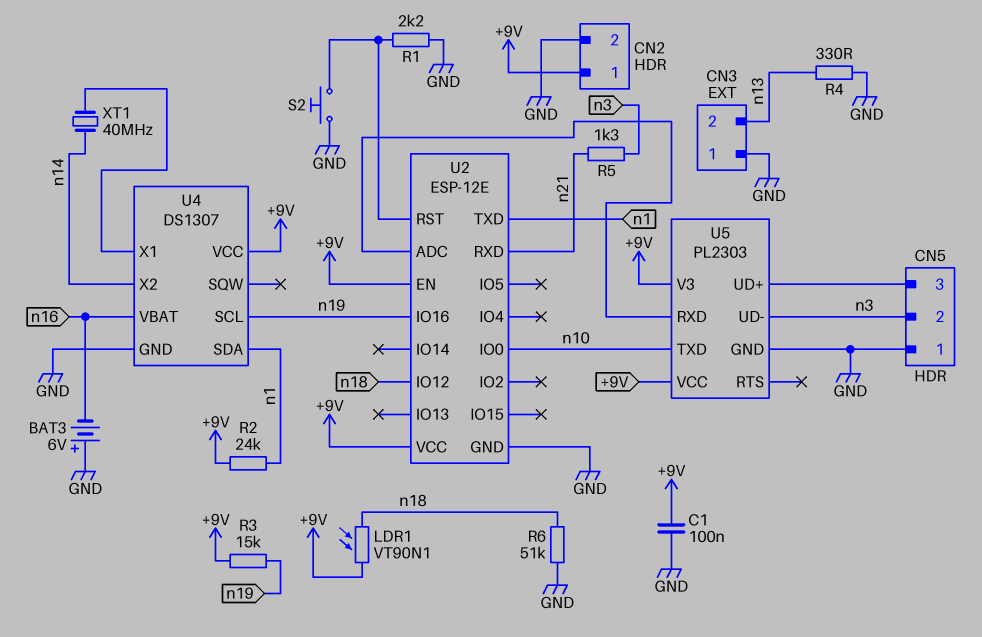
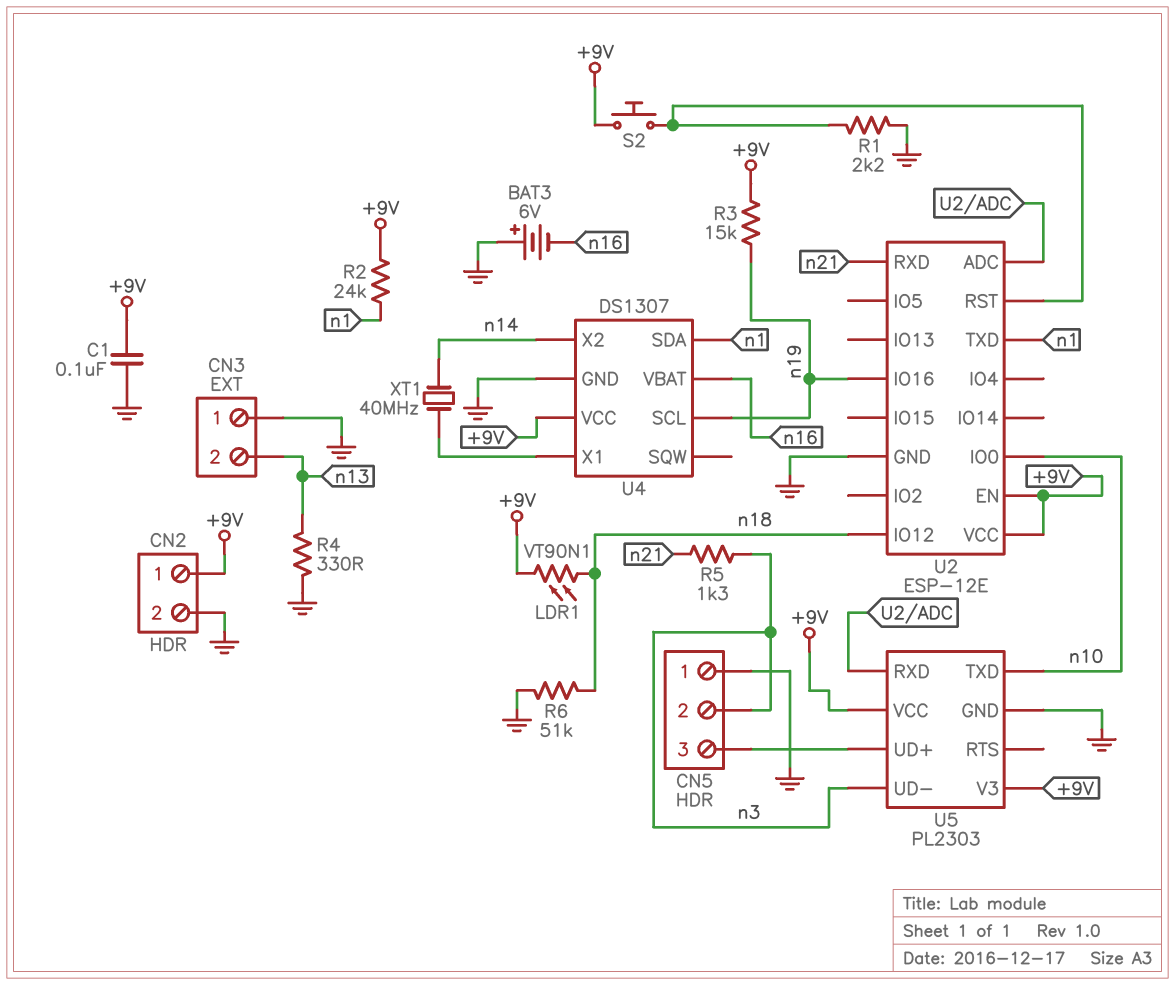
S2: button (GND, U2/RST) -> button (+9V, U2/RST)

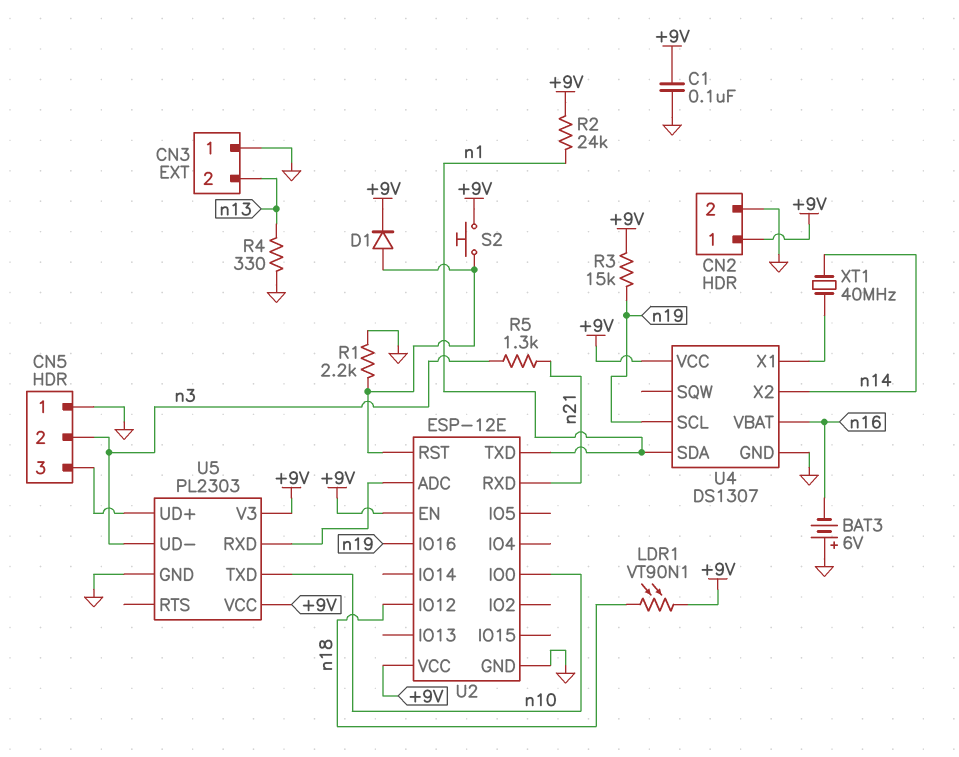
D1: none -> diode (A U2/RST, K +9V)
R6: 51k (GND, n18) -> none

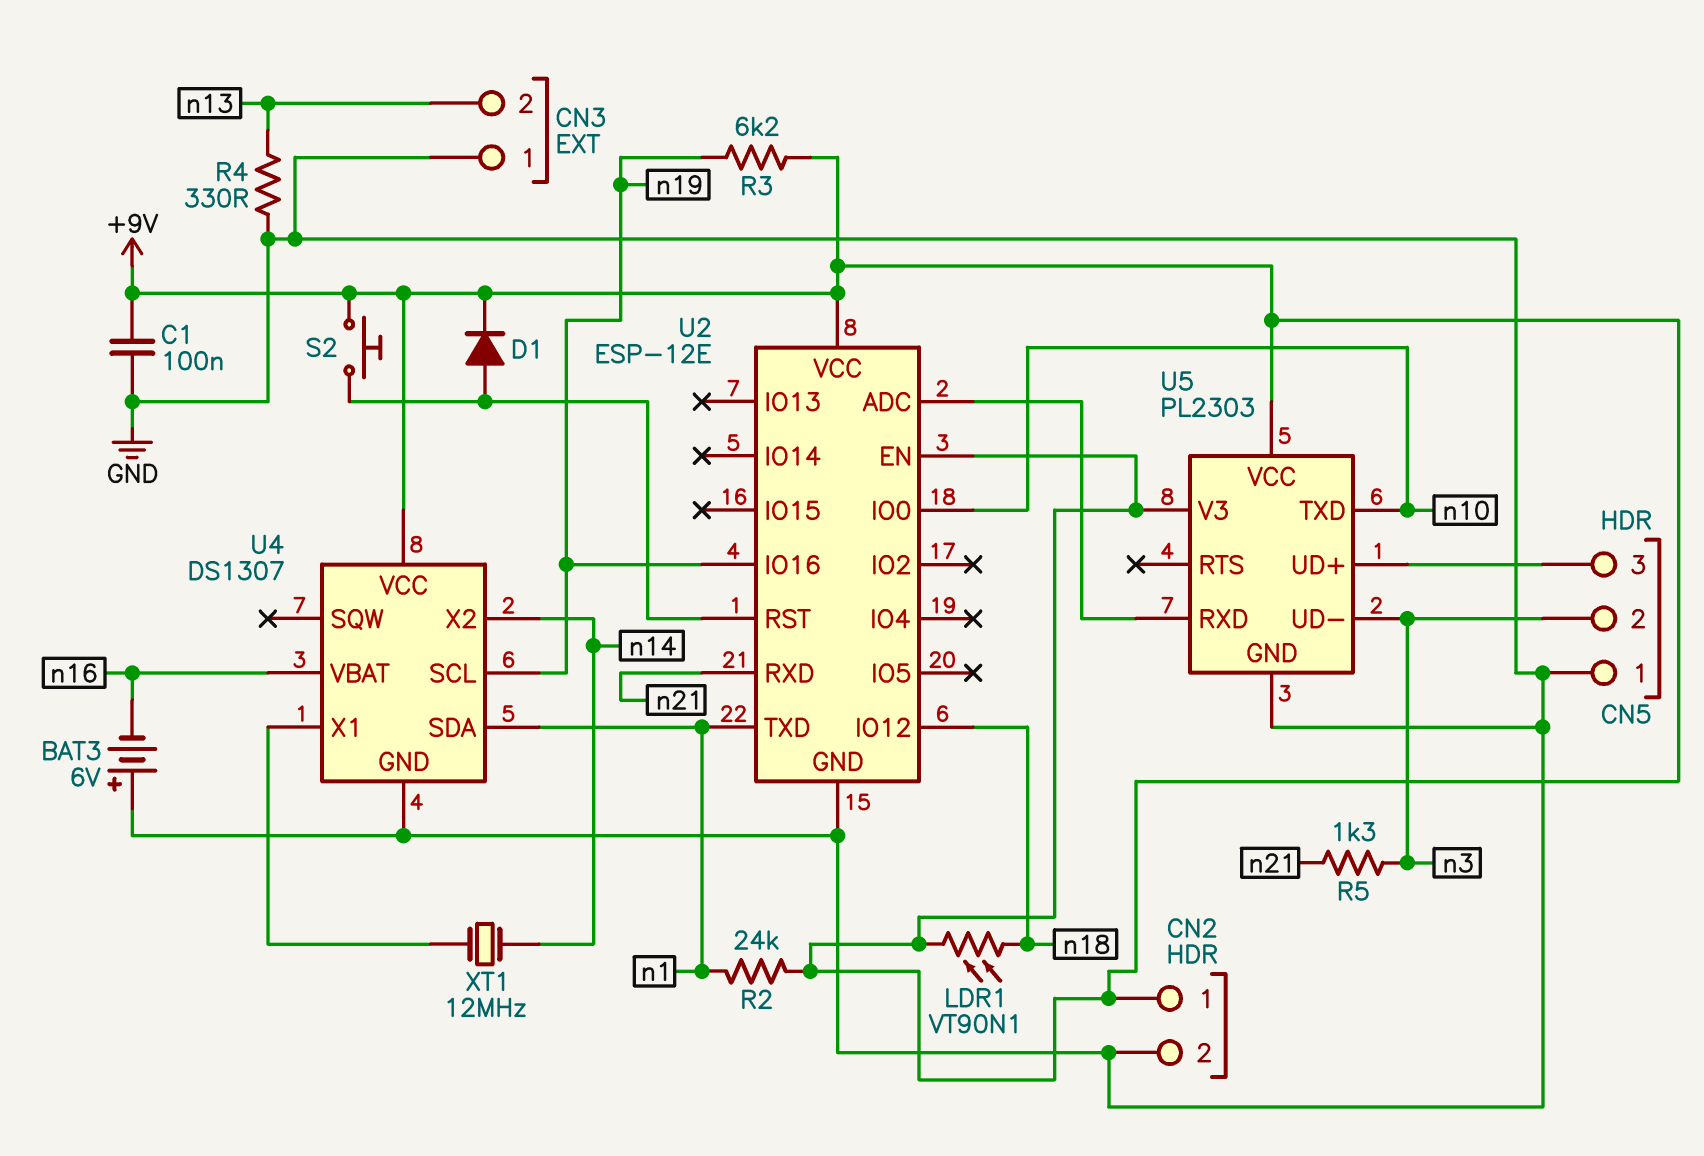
R1: 2.2k (GND, U2/RST) -> none
R3: 15k (+9V, n19) -> 6.2k (+9V, n19)
XT1: 40MHz (U4/X1, n14) -> 12MHz (U4/X1, n14)

